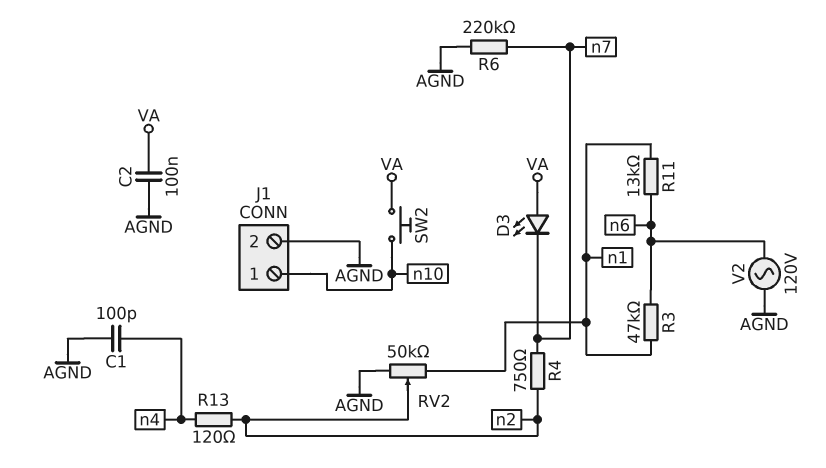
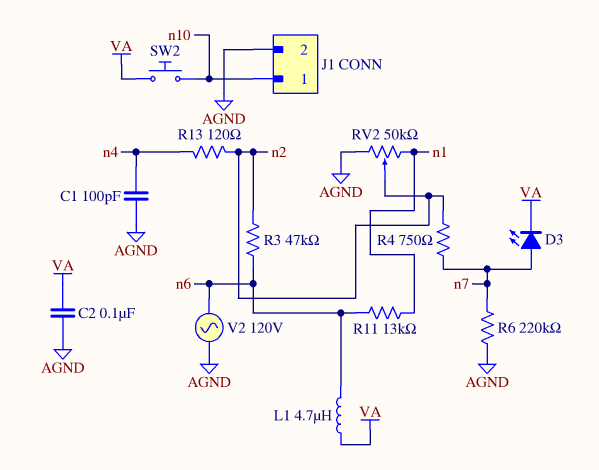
D3: LED (A VA, K n7) -> LED (A n7, K VA)
L1: none -> 4.7uH (VA, n6)
R3: 47k (n1, n6) -> 47k (n2, n6)

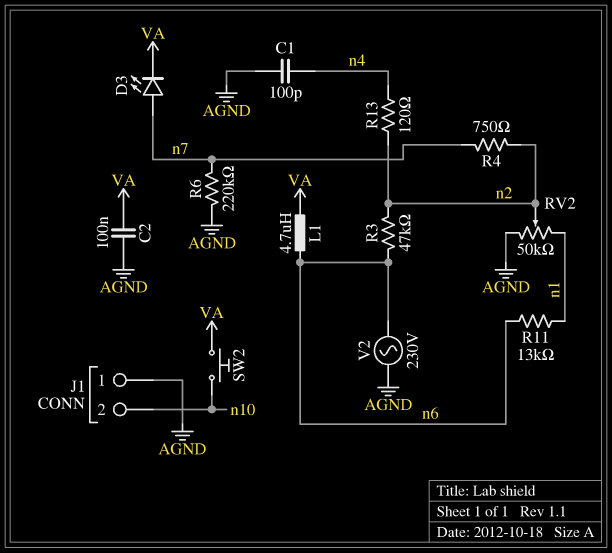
J1 pin 1: n10 -> AGND
J1 pin 2: AGND -> n10
V2: AC 120V (AGND, n6) -> AC 230V (AGND, n6)

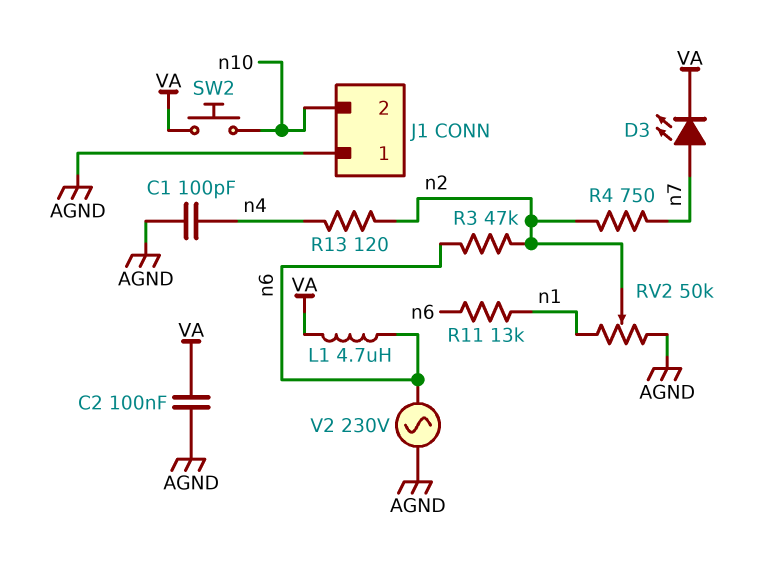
R6: 220k (AGND, n7) -> none

